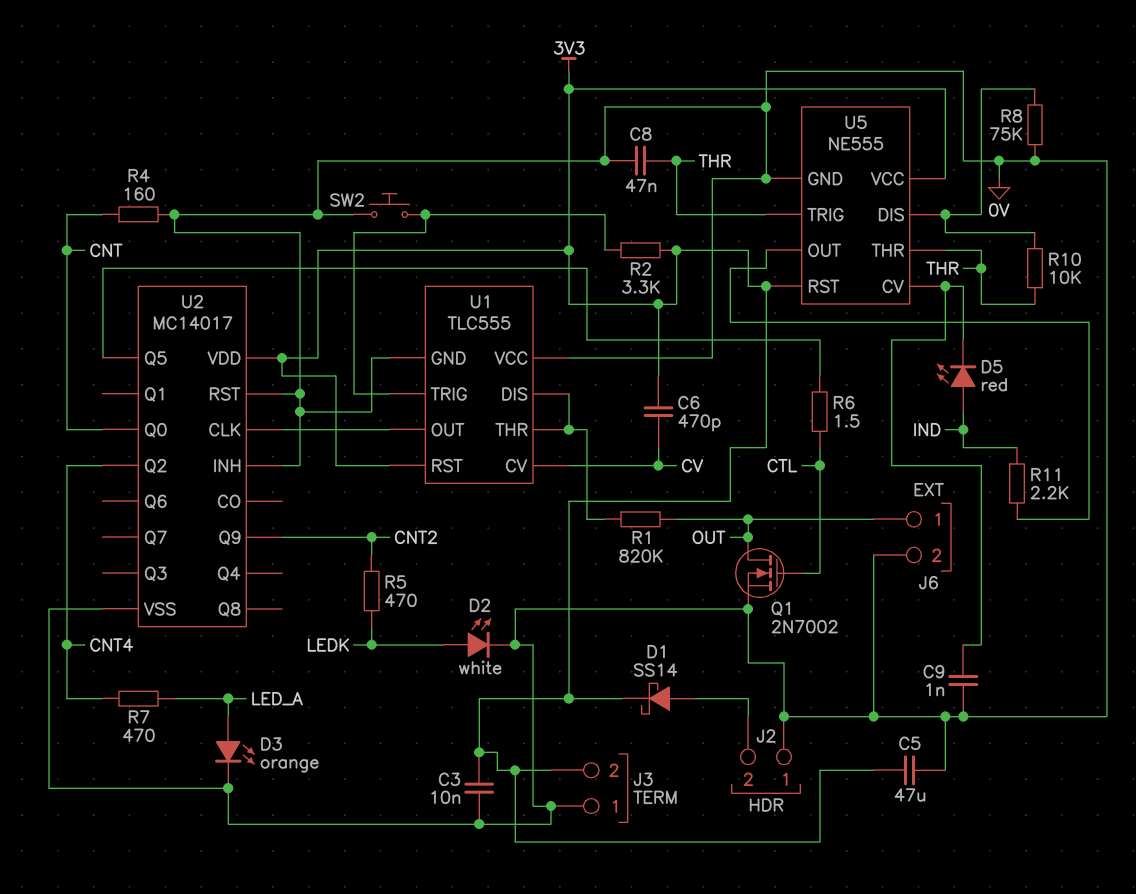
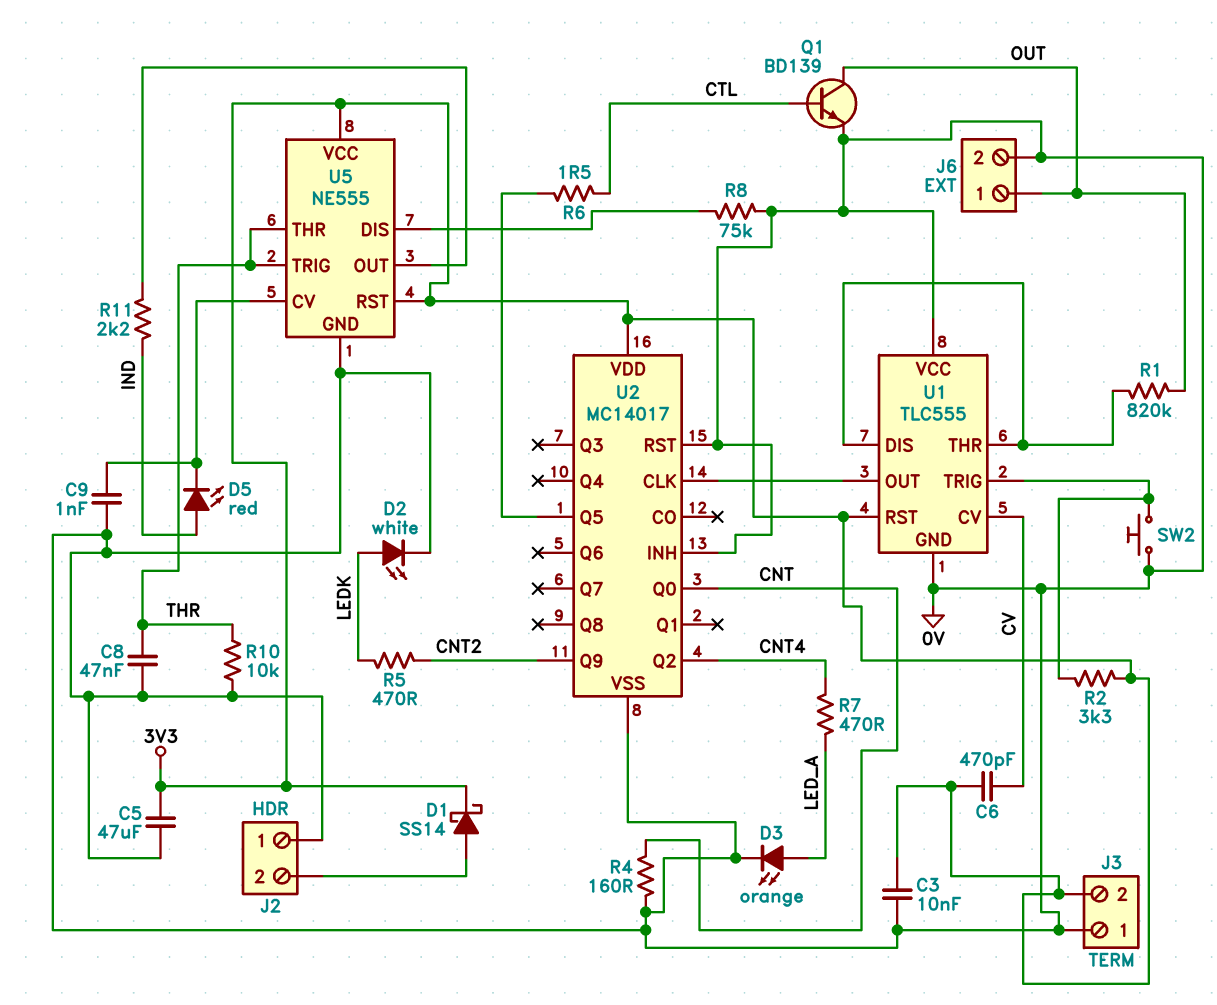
Q1: NMOS 2N7002 (G CTL, D OUT, S 0V) -> NPN BD139 (B CTL, C OUT, E 0V)
R10: 10k (THR, U5/DIS) -> 10k (0V, THR)

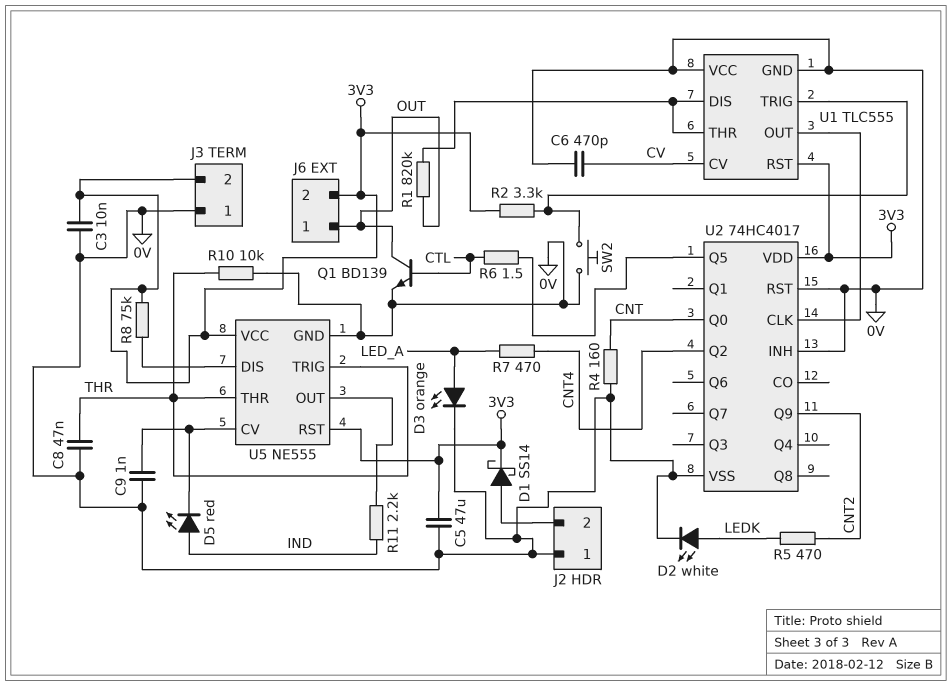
C6: 470pF (3V3, CV) -> 470pF (0V, CV)
J6 pin 2: 0V -> 3V3
R8: 75k (0V, U5/DIS) -> 75k (3V3, U5/DIS)
U2: MC14017 -> 74HC4017

